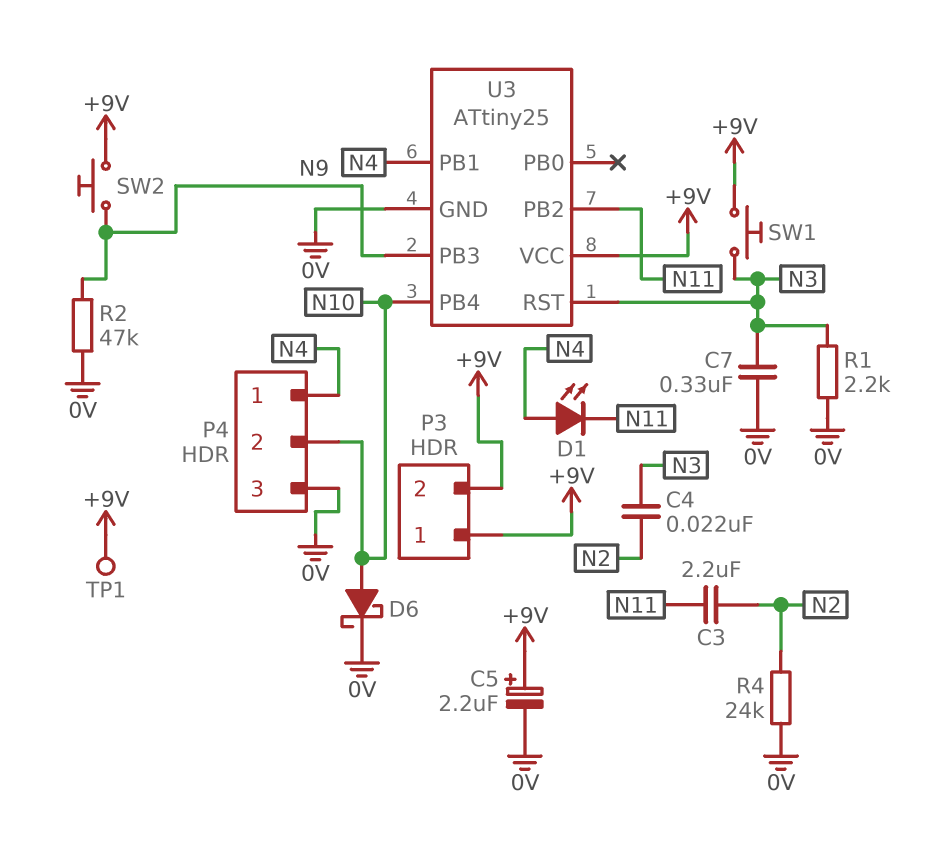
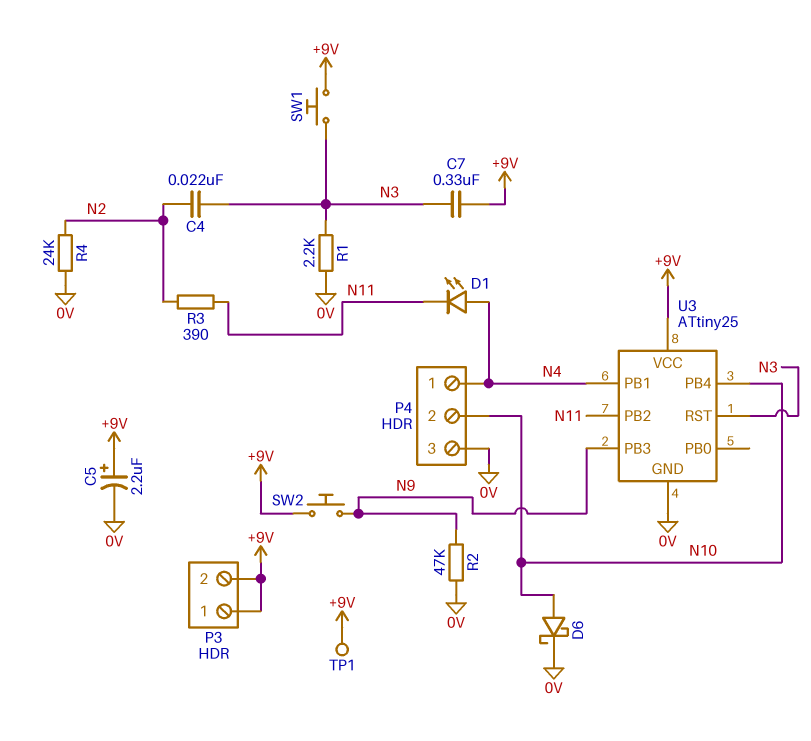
C3: 2.2uF (N2, N11) -> none
C7: 330nF (0V, N3) -> 330nF (+9V, N3)
R3: none -> 390 (N2, N11)

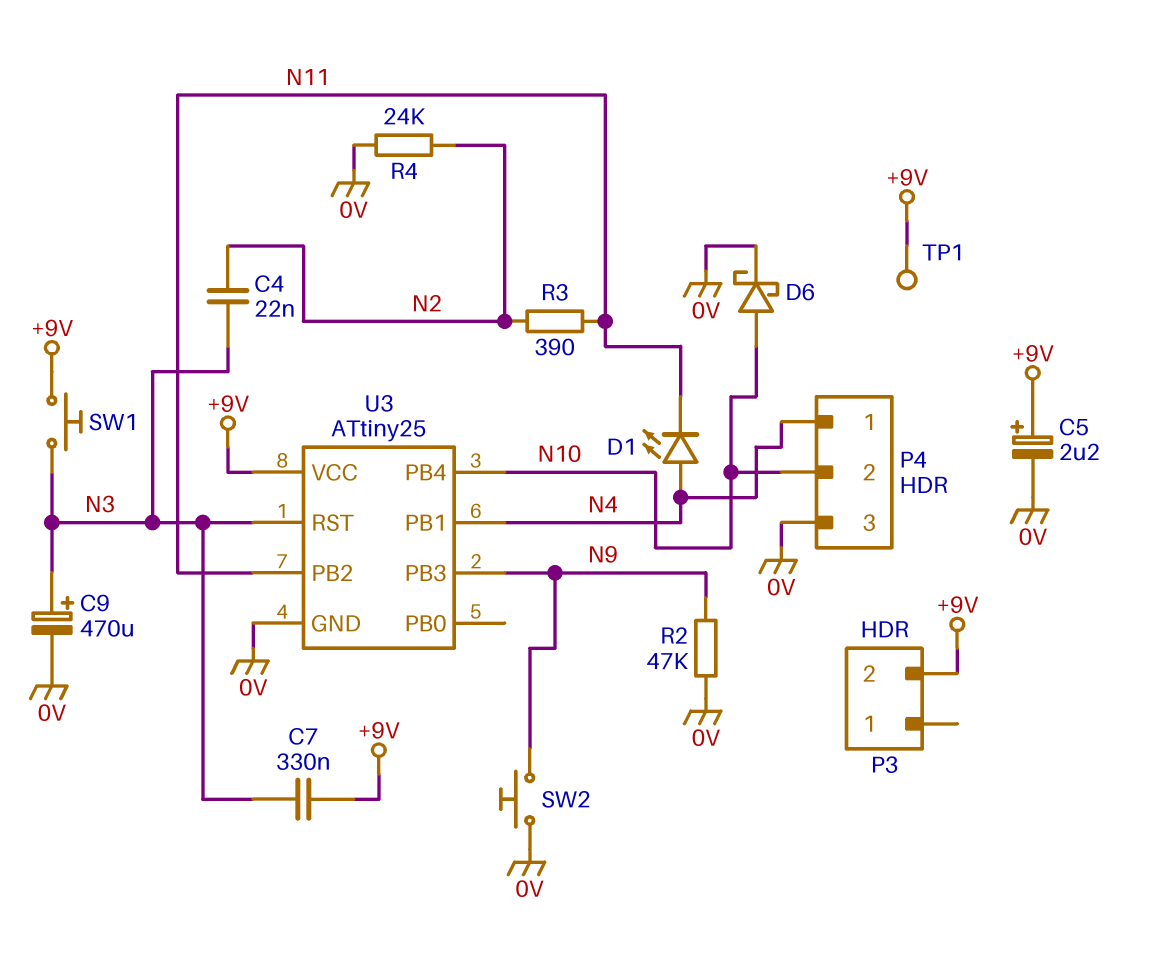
C9: none -> 470uF (plus N3, minus 0V)
P3 pin 1: +9V -> none
R1: 2.2k (0V, N3) -> none
SW2: button (+9V, N9) -> button (0V, N9)

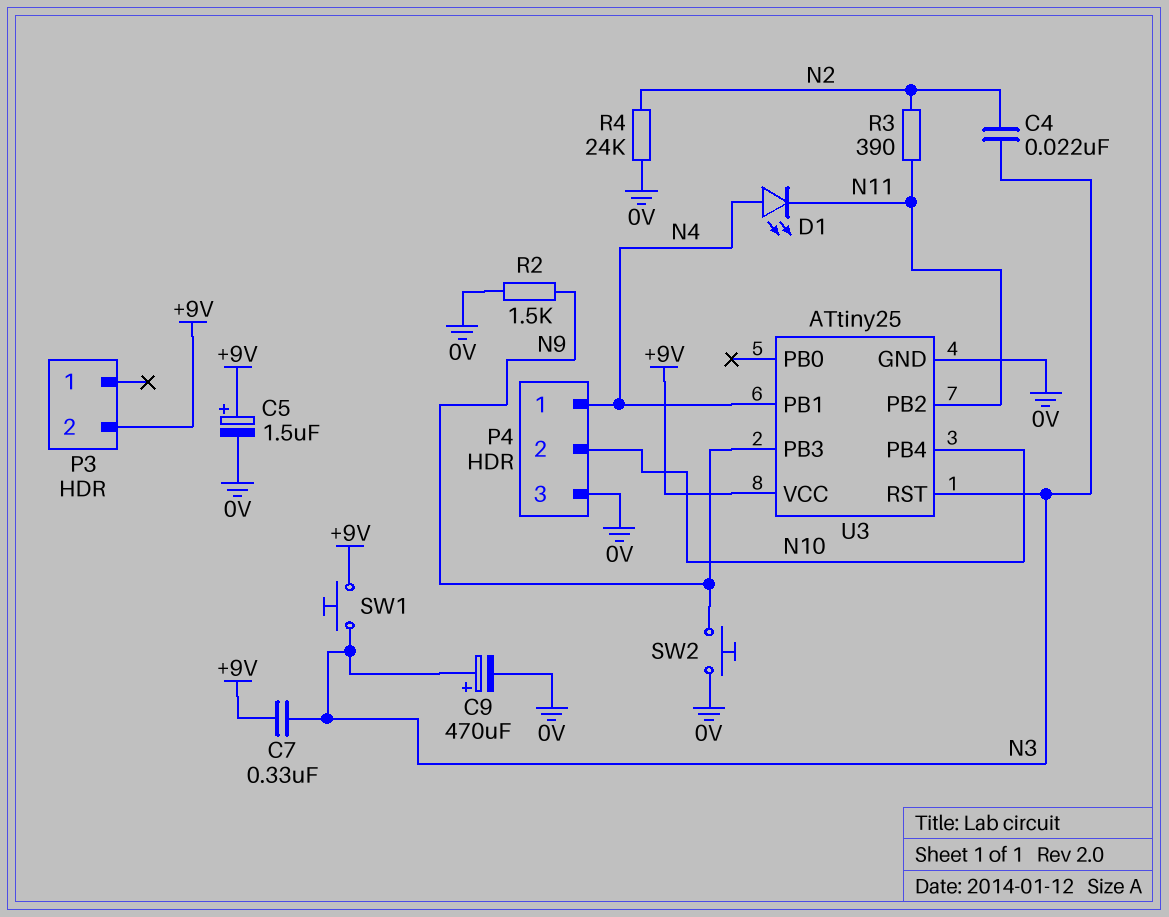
C5: 2.2uF (plus +9V, minus 0V) -> 1.5uF (plus +9V, minus 0V)
D6: schottky (A N10, K 0V) -> none
R2: 47k (0V, N9) -> 1.5k (0V, N9)
TP1: test point (+9V) -> none

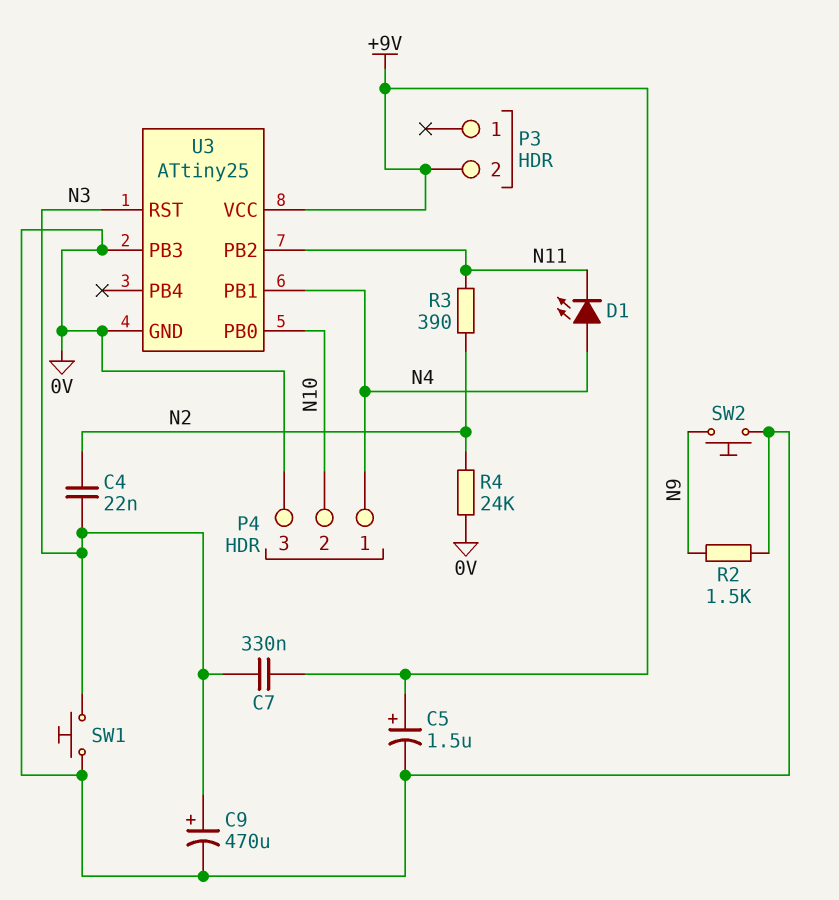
SW1: button (+9V, N3) -> button (0V, N3)
U3 pin PB0: none -> N10
U3 pin PB3: N9 -> 0V
U3 pin PB4: N10 -> none

